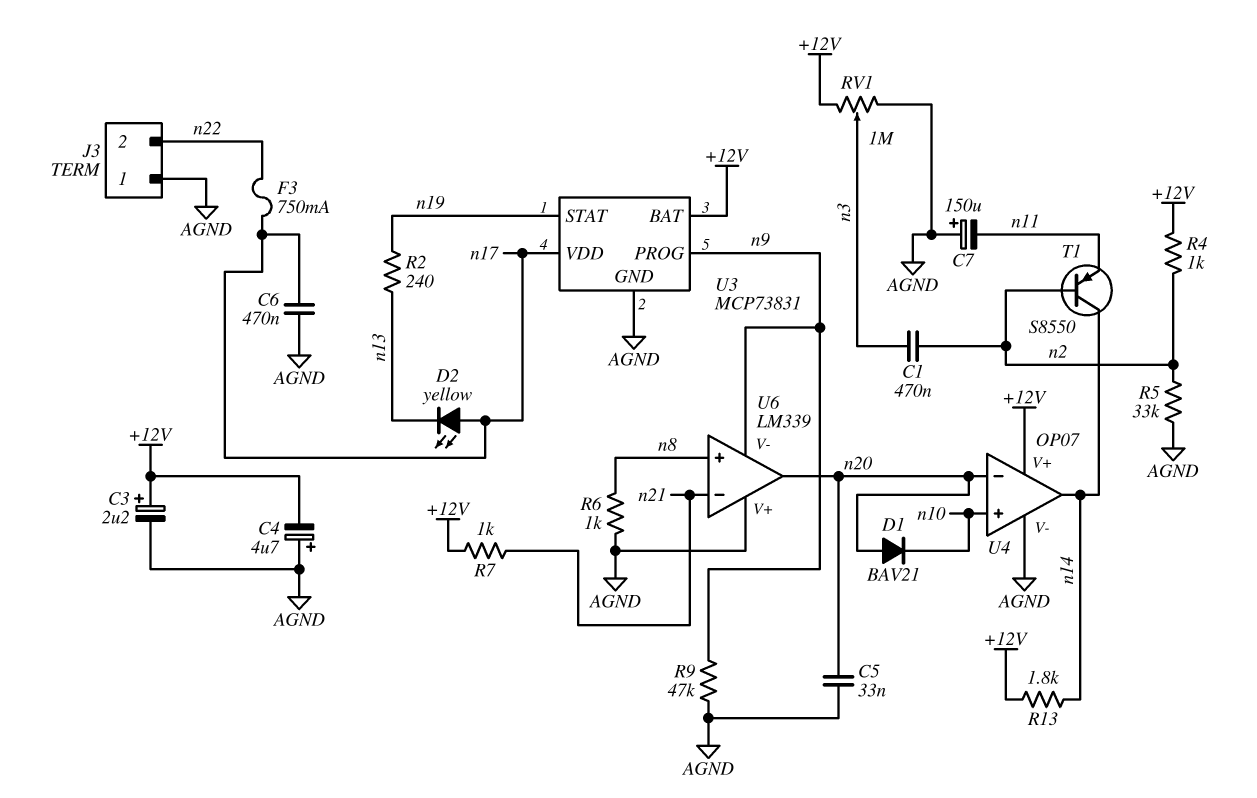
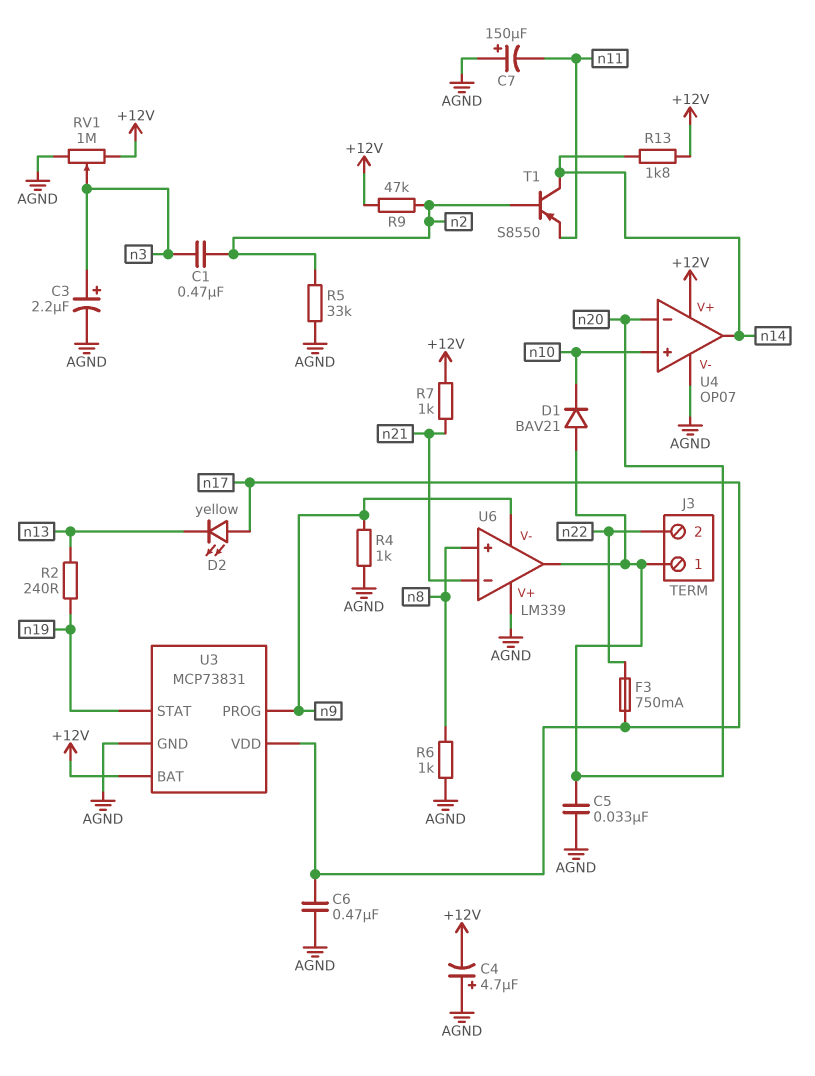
C3: 2.2uF (plus +12V, minus AGND) -> 2.2uF (plus n3, minus AGND)
J3 pin 1: AGND -> n20
R4: 1k (+12V, n2) -> 1k (AGND, n9)
R9: 47k (AGND, n9) -> 47k (+12V, n2)

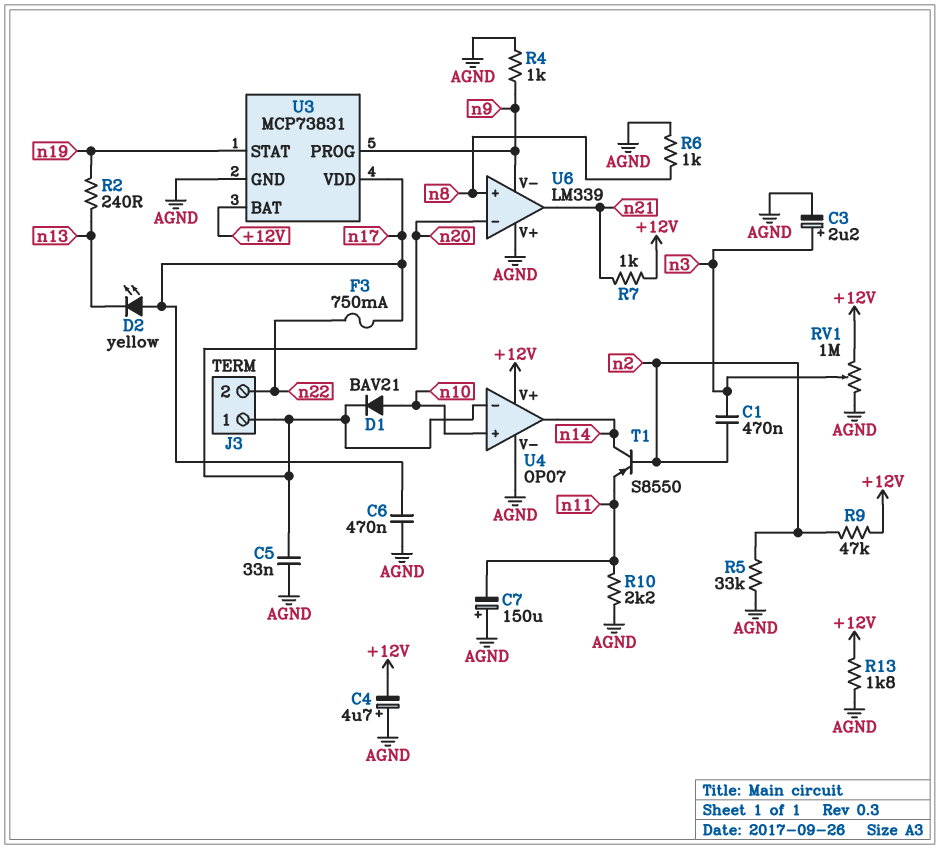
D1: diode BAV21 (A n20, K n10) -> diode BAV21 (A n10, K n20)
R10: none -> 2.2k (AGND, n11)
R13: 1.8k (+12V, n14) -> 1.8k (+12V, AGND)
U6 pin in-: n21 -> n20
U6 pin out: n20 -> n21

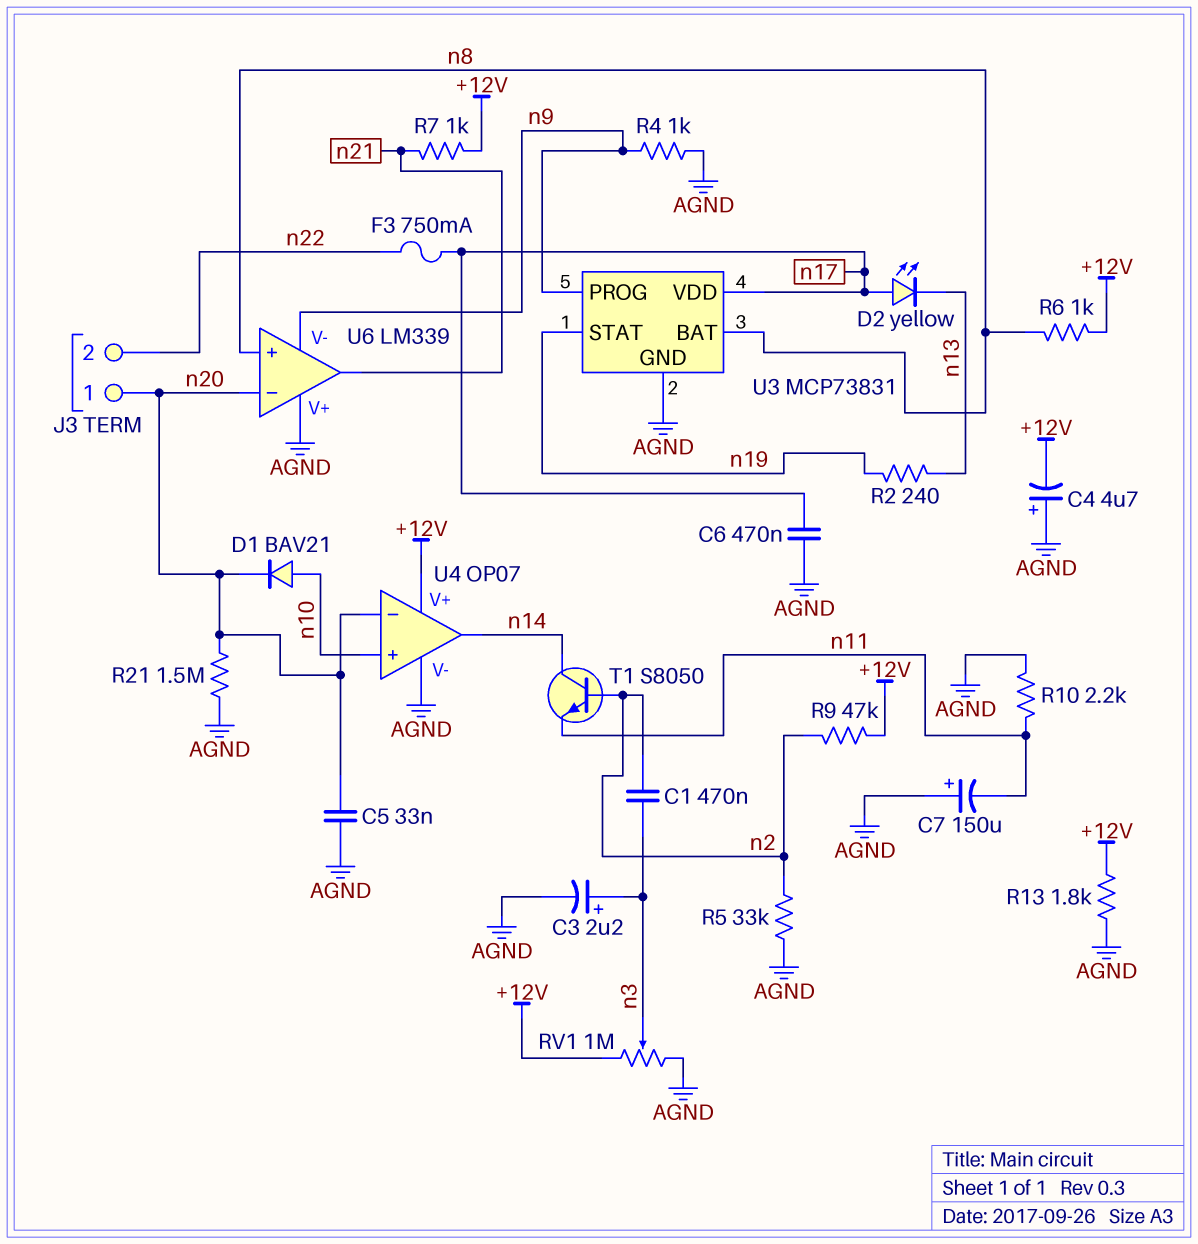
R6: 1k (AGND, n8) -> 1k (+12V, n8)
R21: none -> 1.5M (AGND, n20)
T1: PNP S8550 (B n2, C n14, E n11) -> NPN S8050 (B n2, C n14, E n11)
U3 pin BAT: +12V -> n8

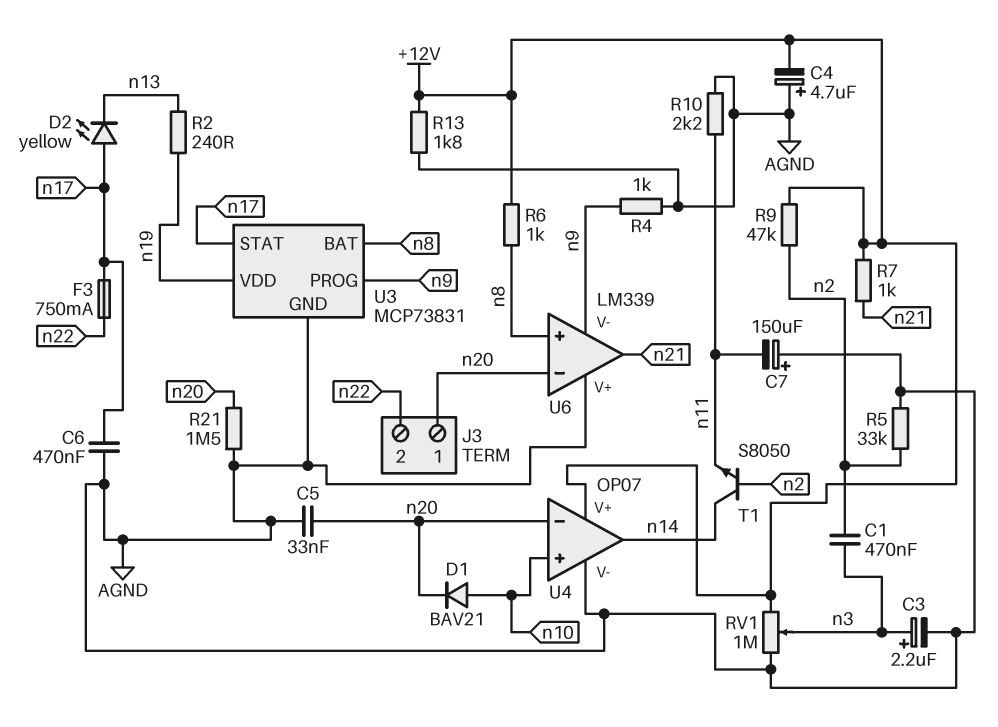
U3 pin STAT: n19 -> n17
U3 pin VDD: n17 -> n19

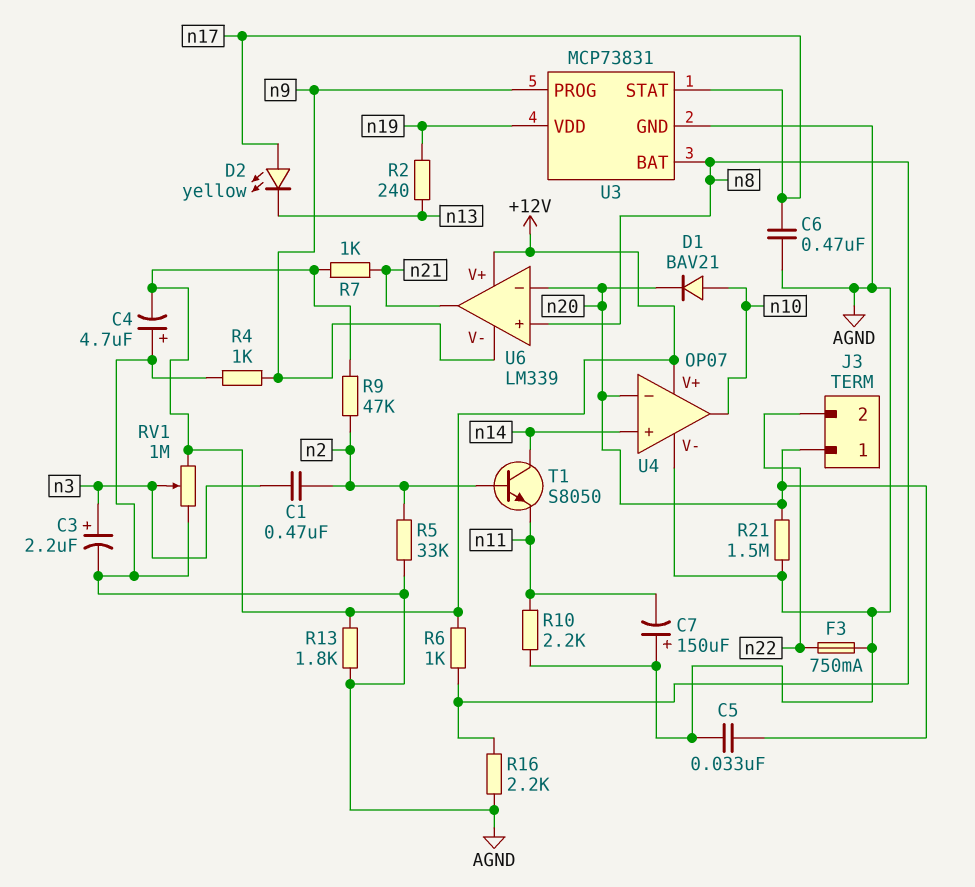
F3: 750mA (n17, n22) -> 750mA (AGND, n22)
R16: none -> 2.2k (AGND, n8)
U4 pin in+: n10 -> n14
U4 pin out: n14 -> n10
U6 pin V+: AGND -> +12V

